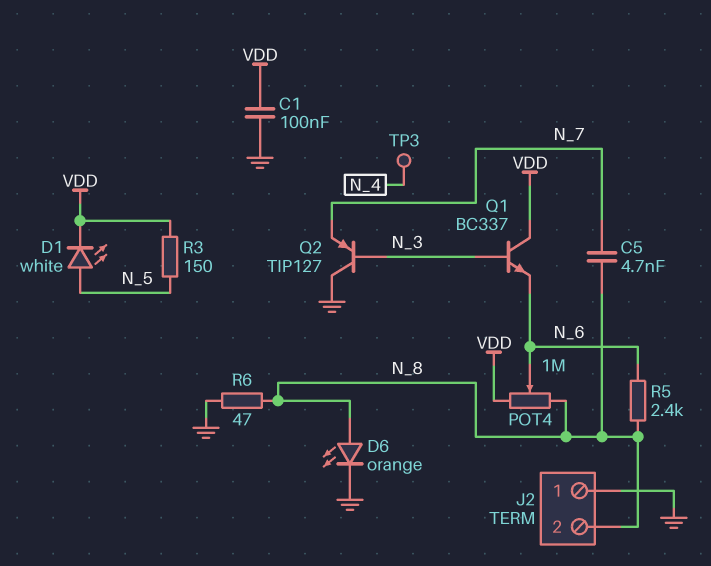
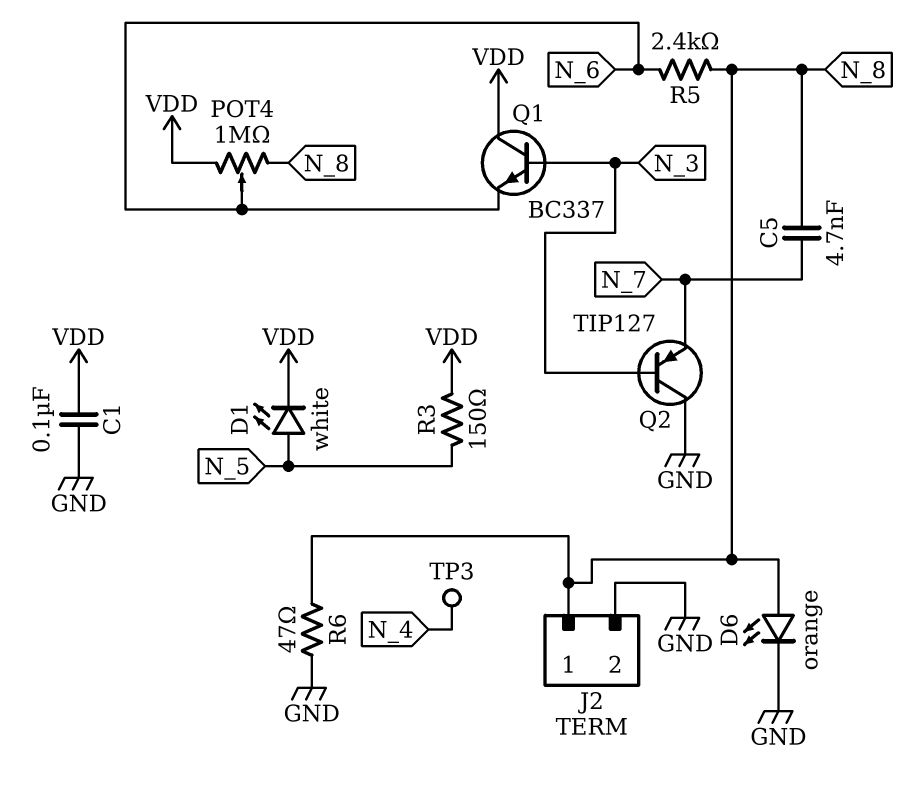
J2 pin 1: GND -> N_8
J2 pin 2: N_8 -> GND

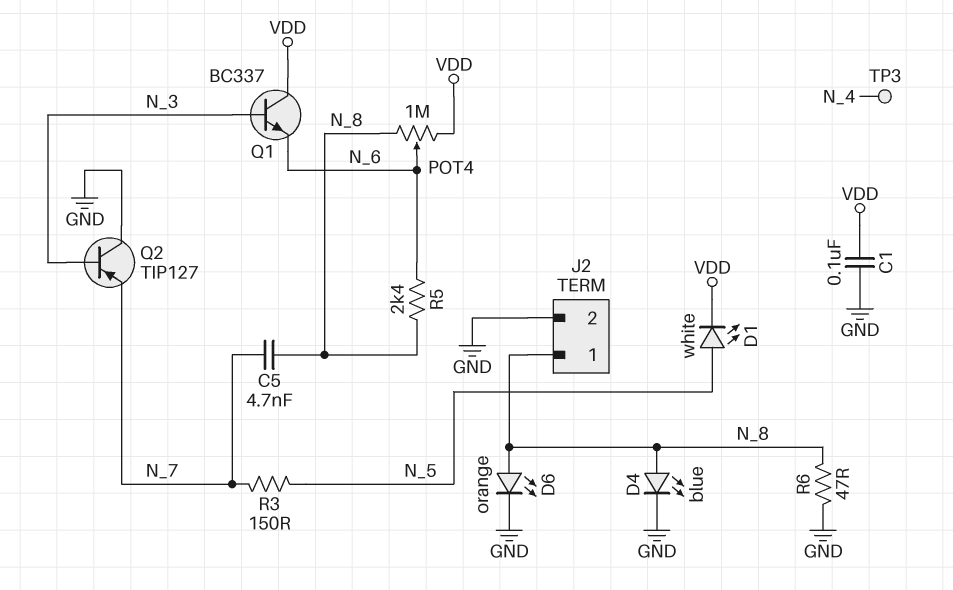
D4: none -> LED blue (A N_8, K GND)
R3: 150 (N_5, VDD) -> 150 (N_5, N_7)

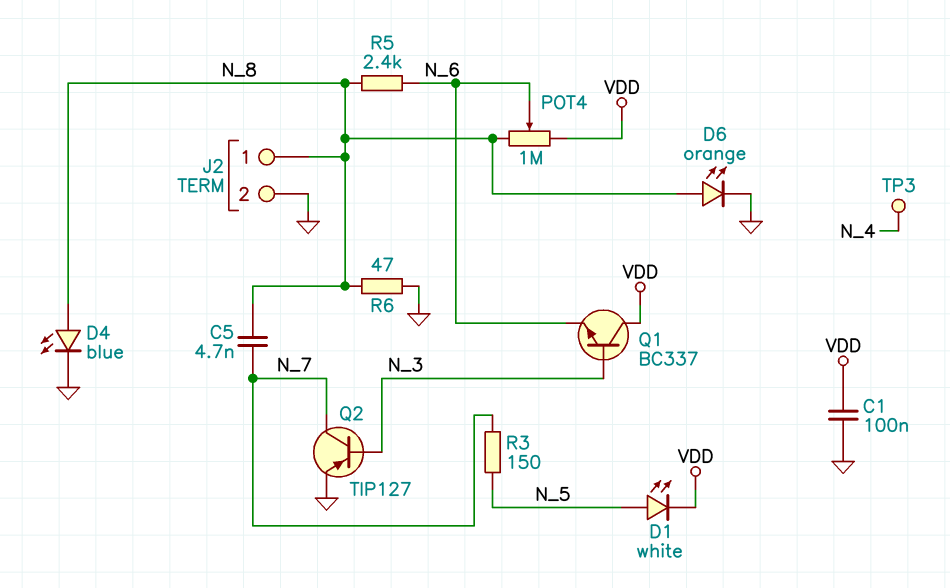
Q2: PNP TIP127 (B N_3, C GND, E N_7) -> PNP TIP127 (B N_3, C N_7, E GND)

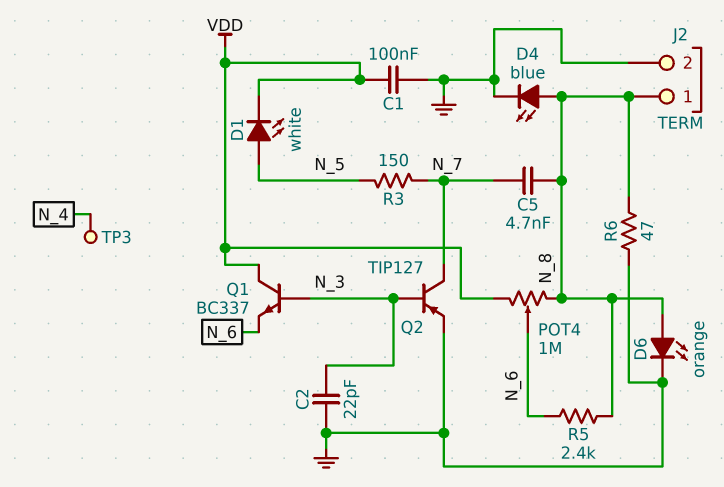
C2: none -> 22pF (GND, N_3)

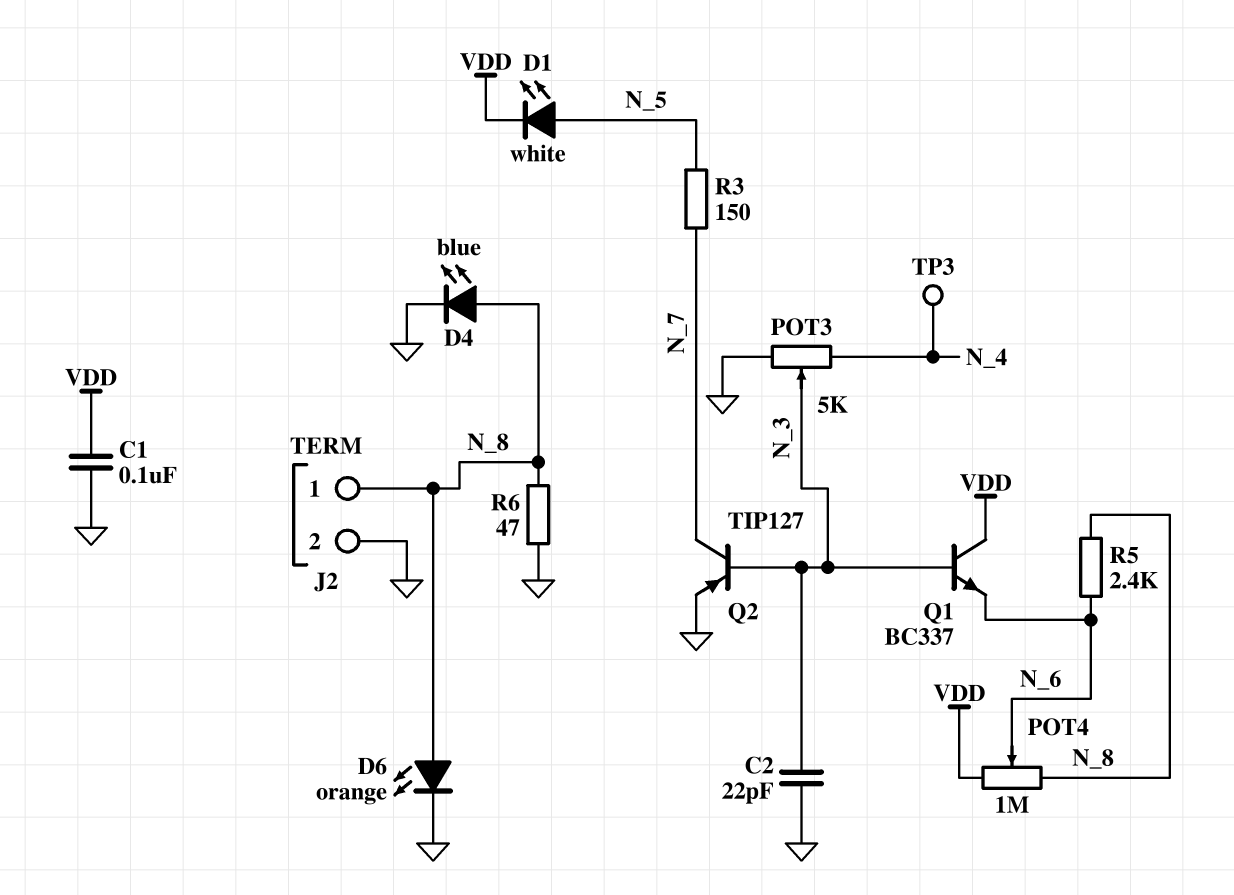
C5: 4.7nF (N_7, N_8) -> none
POT3: none -> 5k (GND, N_4, wiper N_3)

